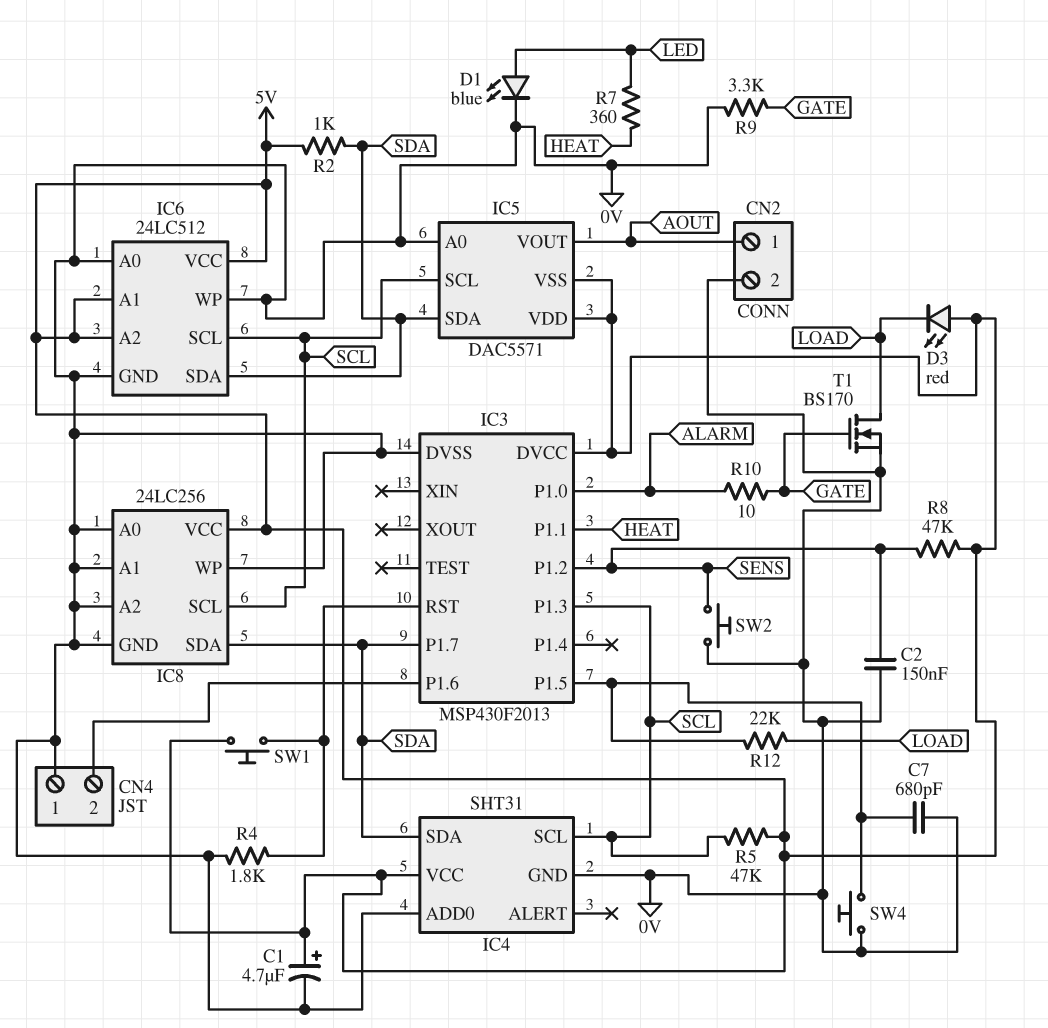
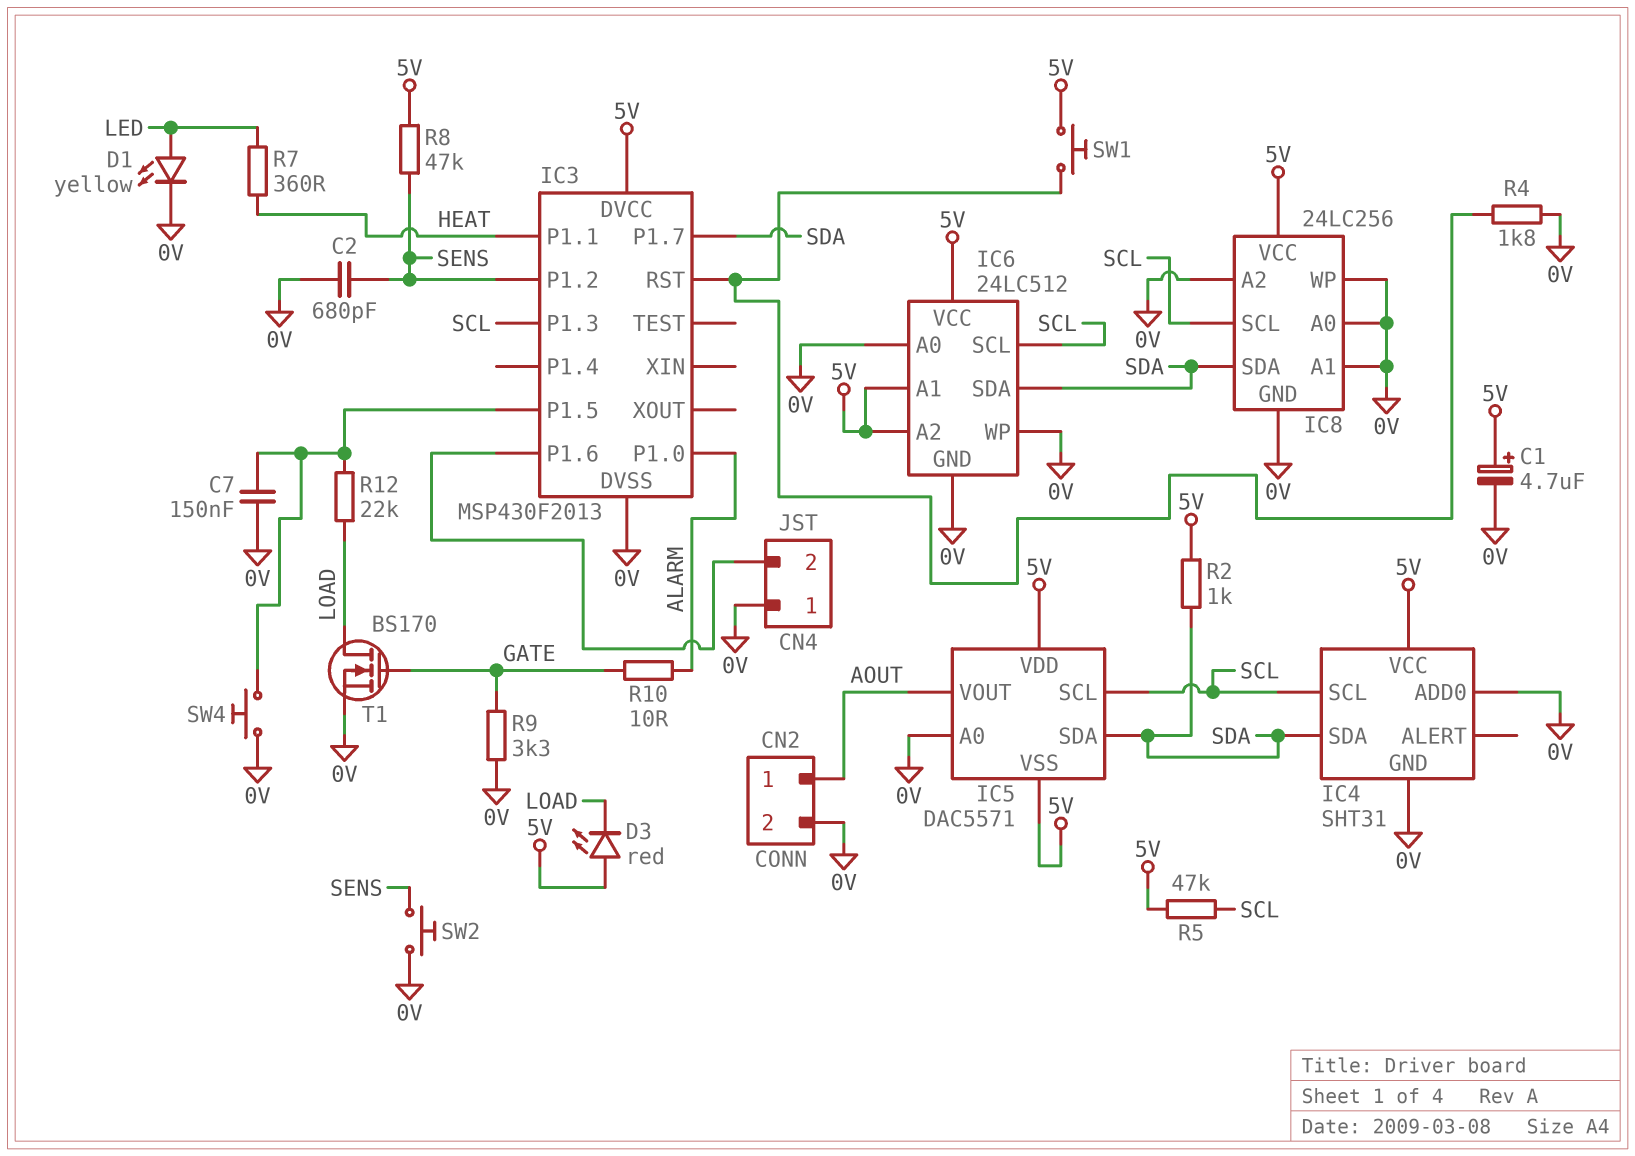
C2: 150nF (0V, SENS) -> 680pF (0V, SENS)
C7: 680pF (0V, IC3/P1.5) -> 150nF (0V, IC3/P1.5)
D1: LED blue (A LED, K 0V) -> LED yellow (A LED, K 0V)

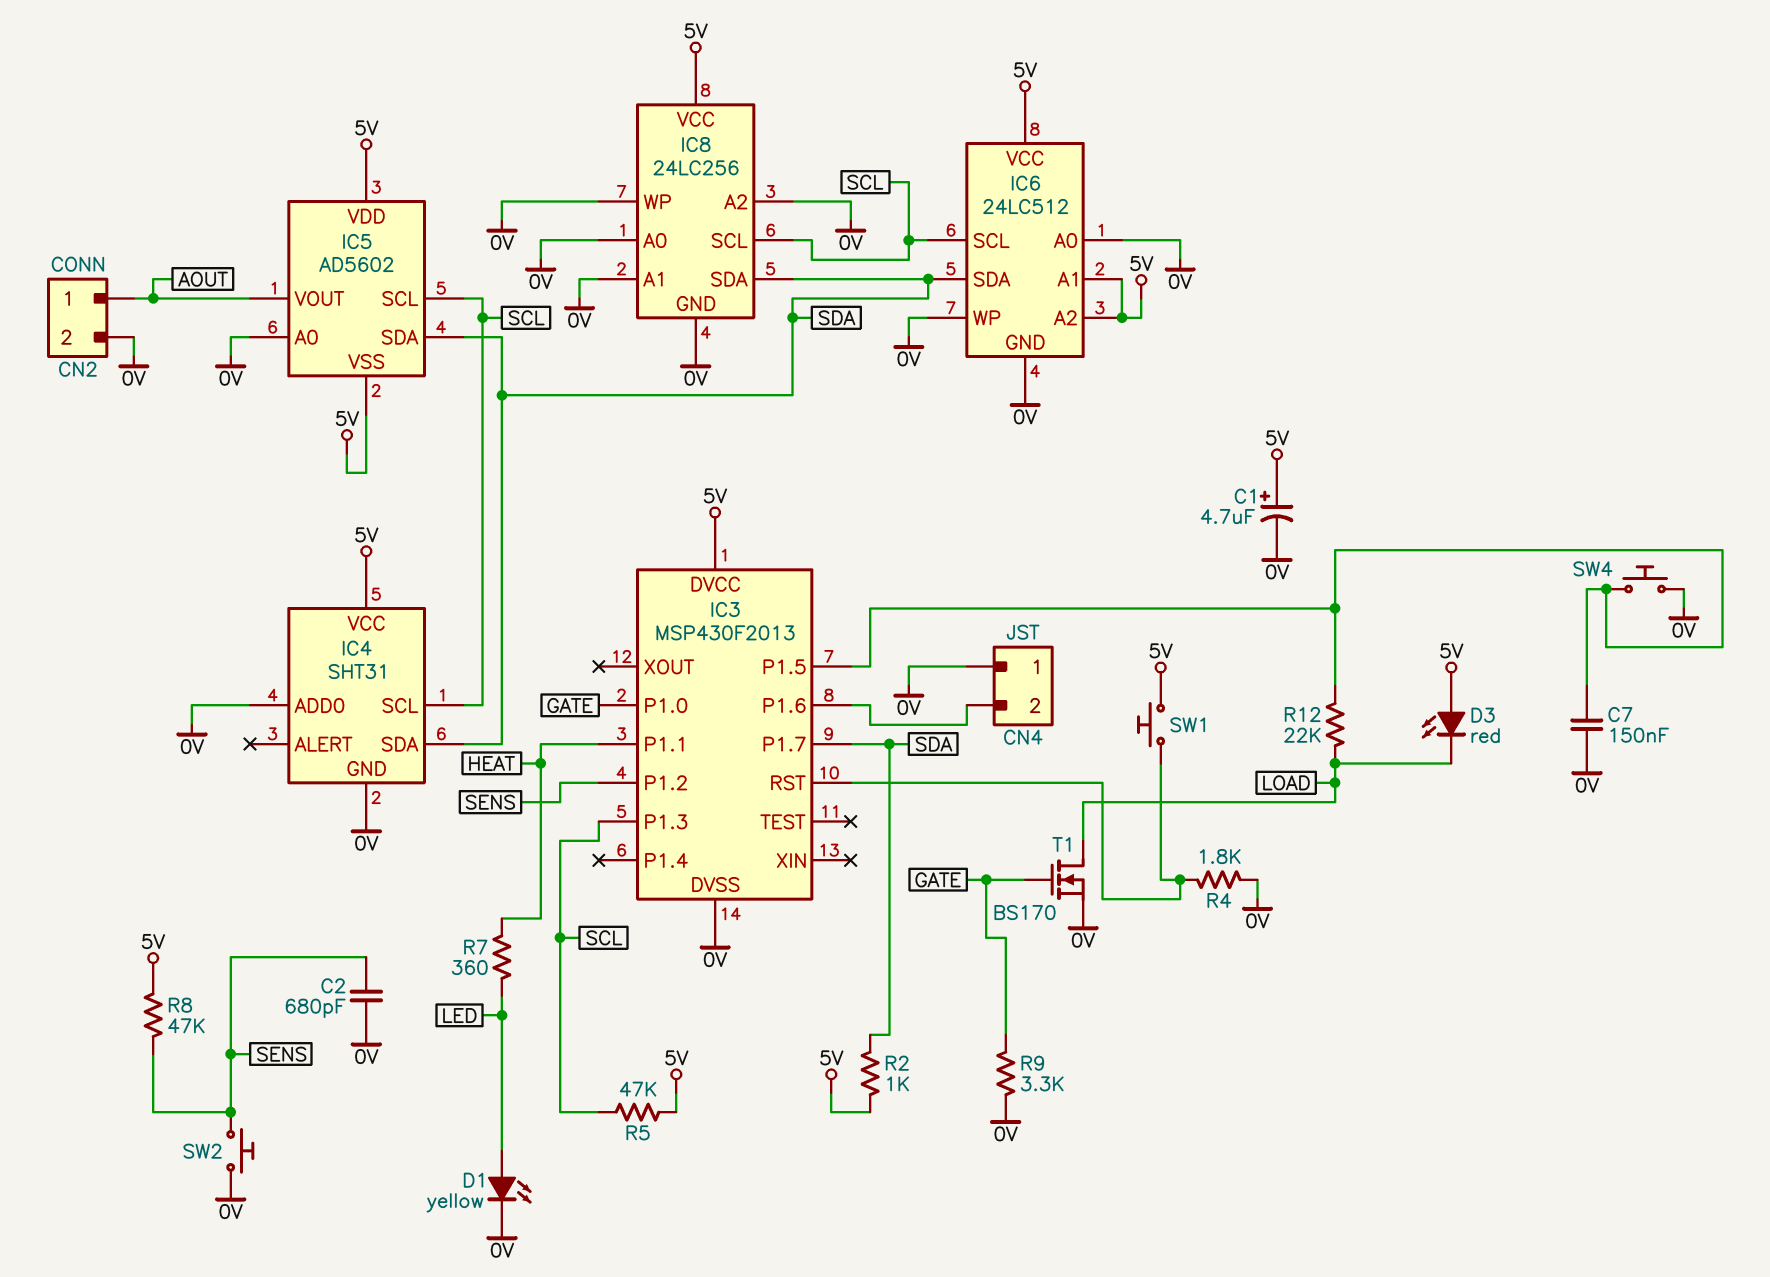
IC3 pin P1.0: ALARM -> GATE
IC5: DAC5571 -> AD5602
R10: 10 (ALARM, GATE) -> none

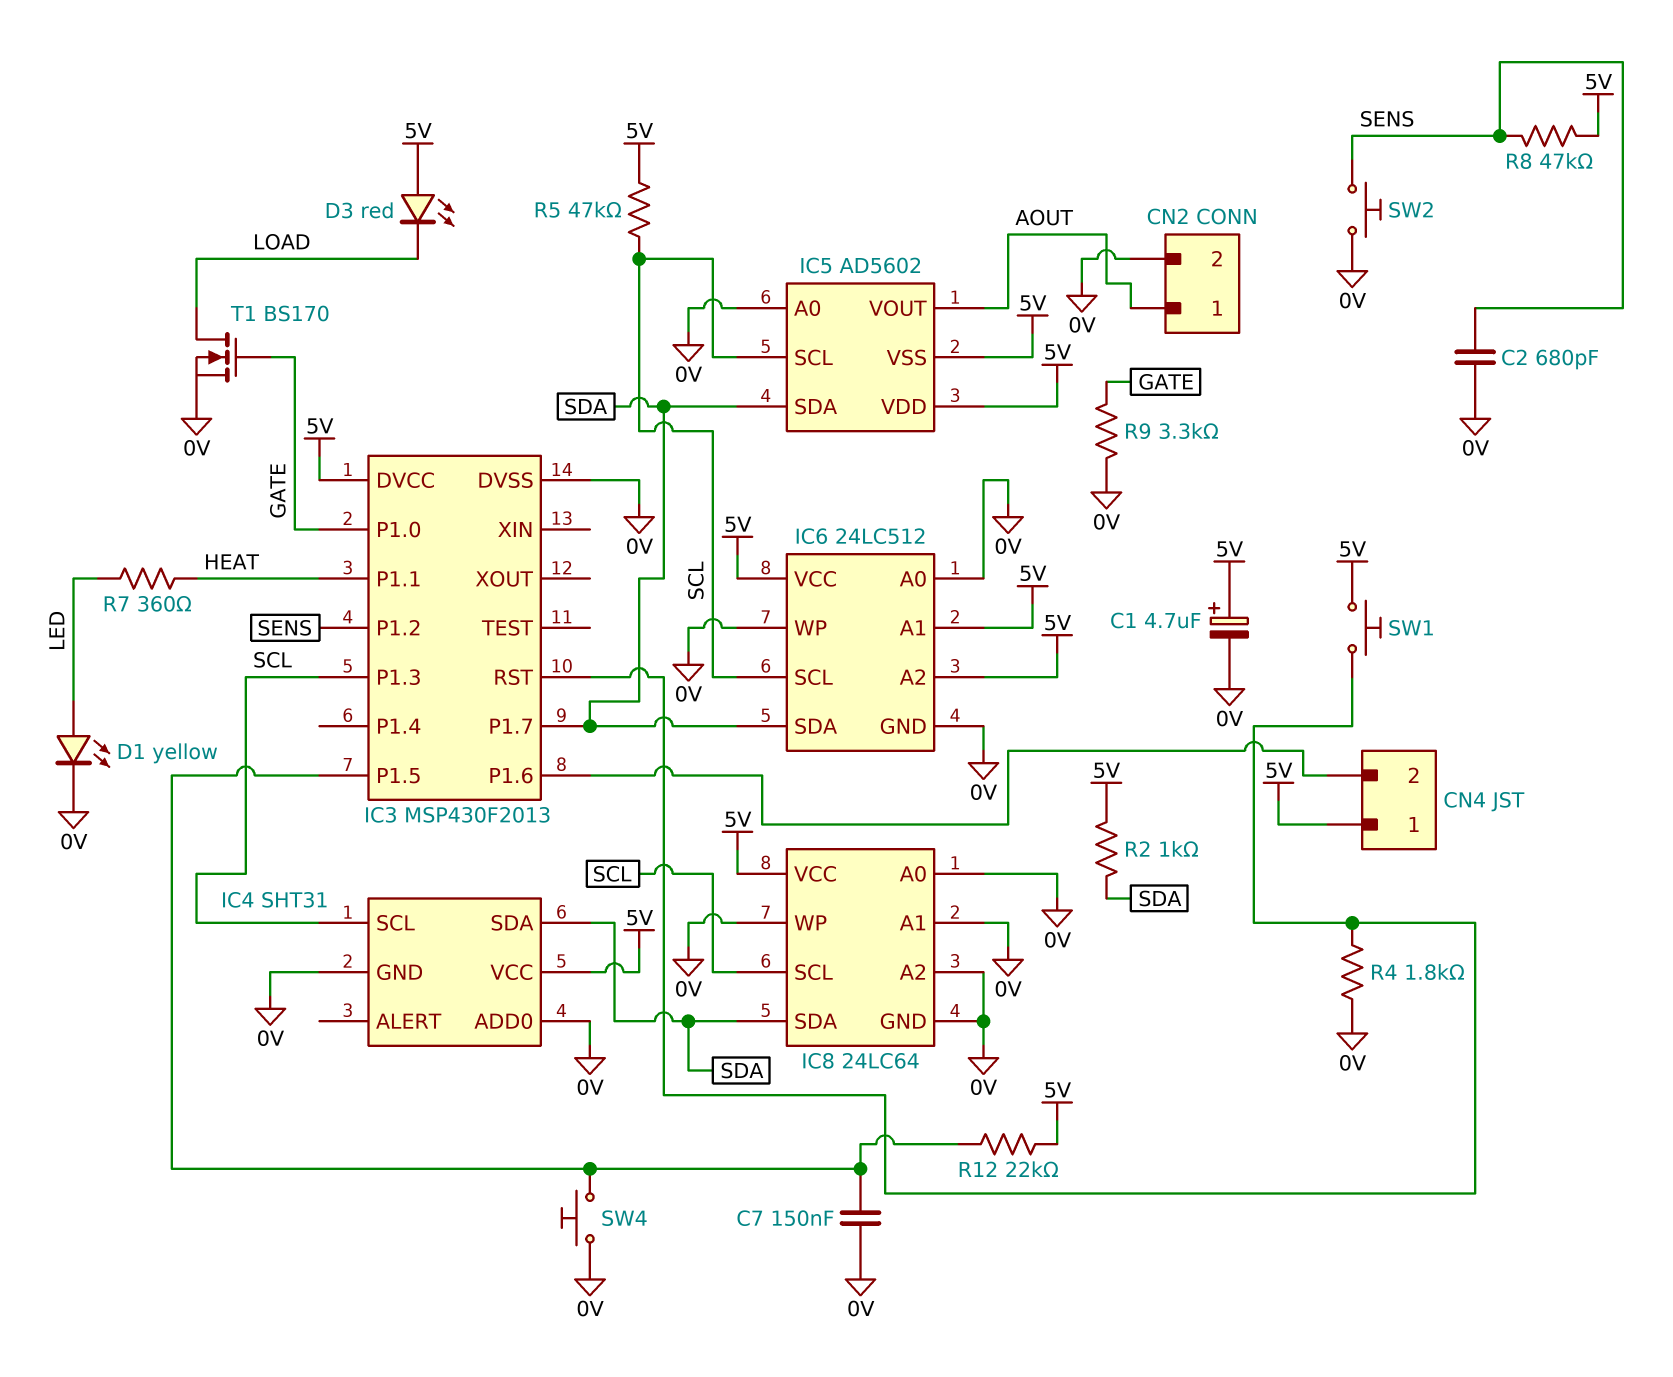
CN4 pin 1: 0V -> 5V
IC8: 24LC256 -> 24LC64
R12: 22k (IC3/P1.5, LOAD) -> 22k (5V, IC3/P1.5)

